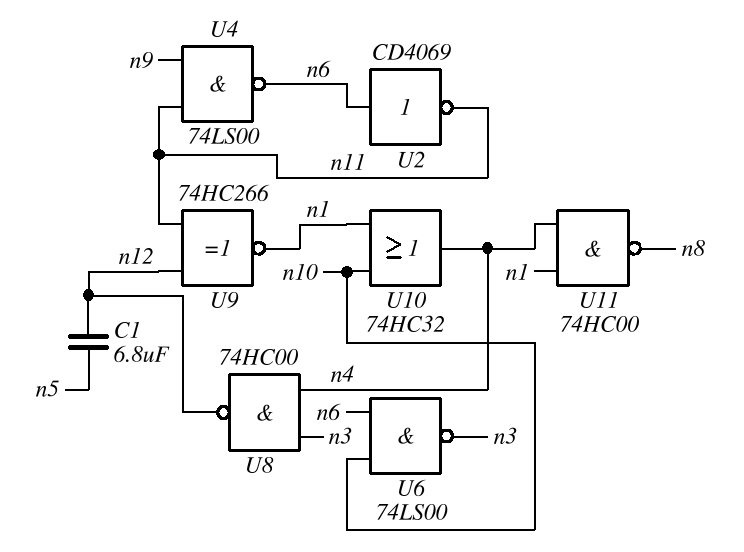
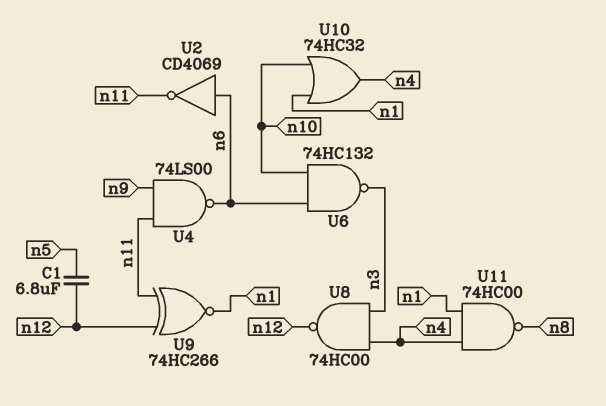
U6: NAND 74LS00 (in n6, in n10, out n3) -> NAND 74HC132 (in n6, in n10, out n3)

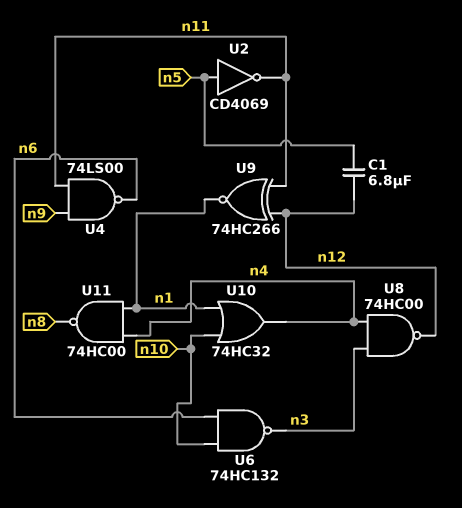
U2: NOT CD4069 (in n6, out n11) -> NOT CD4069 (in n5, out n11)

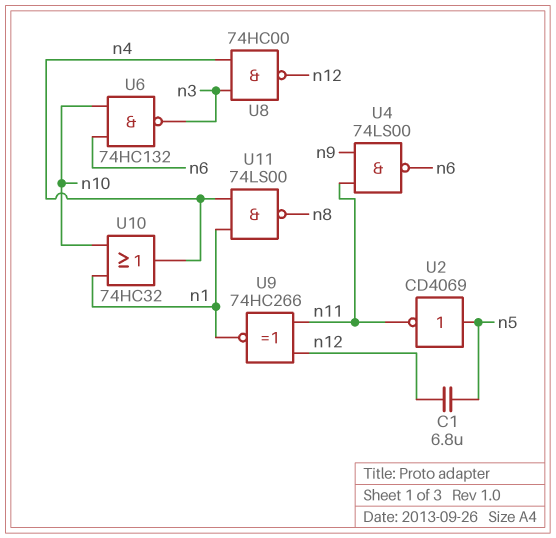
U11: NAND 74HC00 (in n1, in n4, out n8) -> NAND 74LS00 (in n1, in n4, out n8)

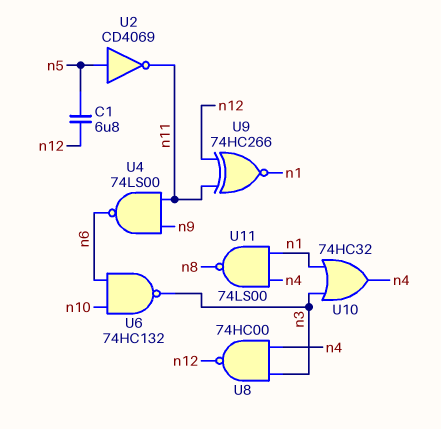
U10: OR 74HC32 (in n1, in n10, out n4) -> OR 74HC32 (in n1, in n3, out n4)

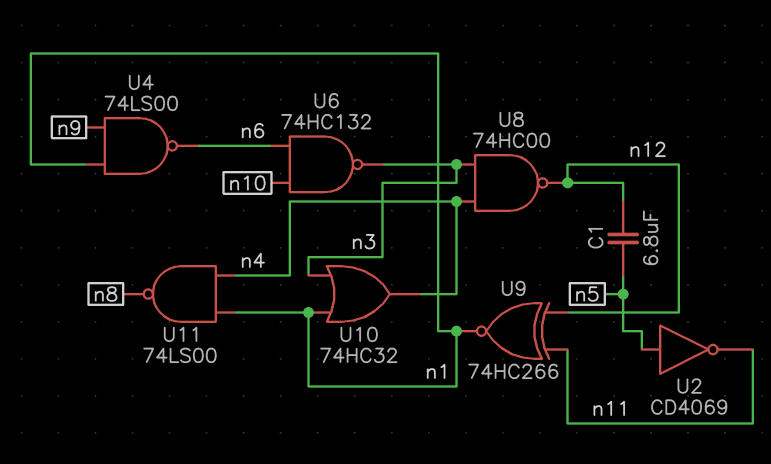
U4: NAND 74LS00 (in n9, in n11, out n6) -> NAND 74LS00 (in n1, in n9, out n6)

